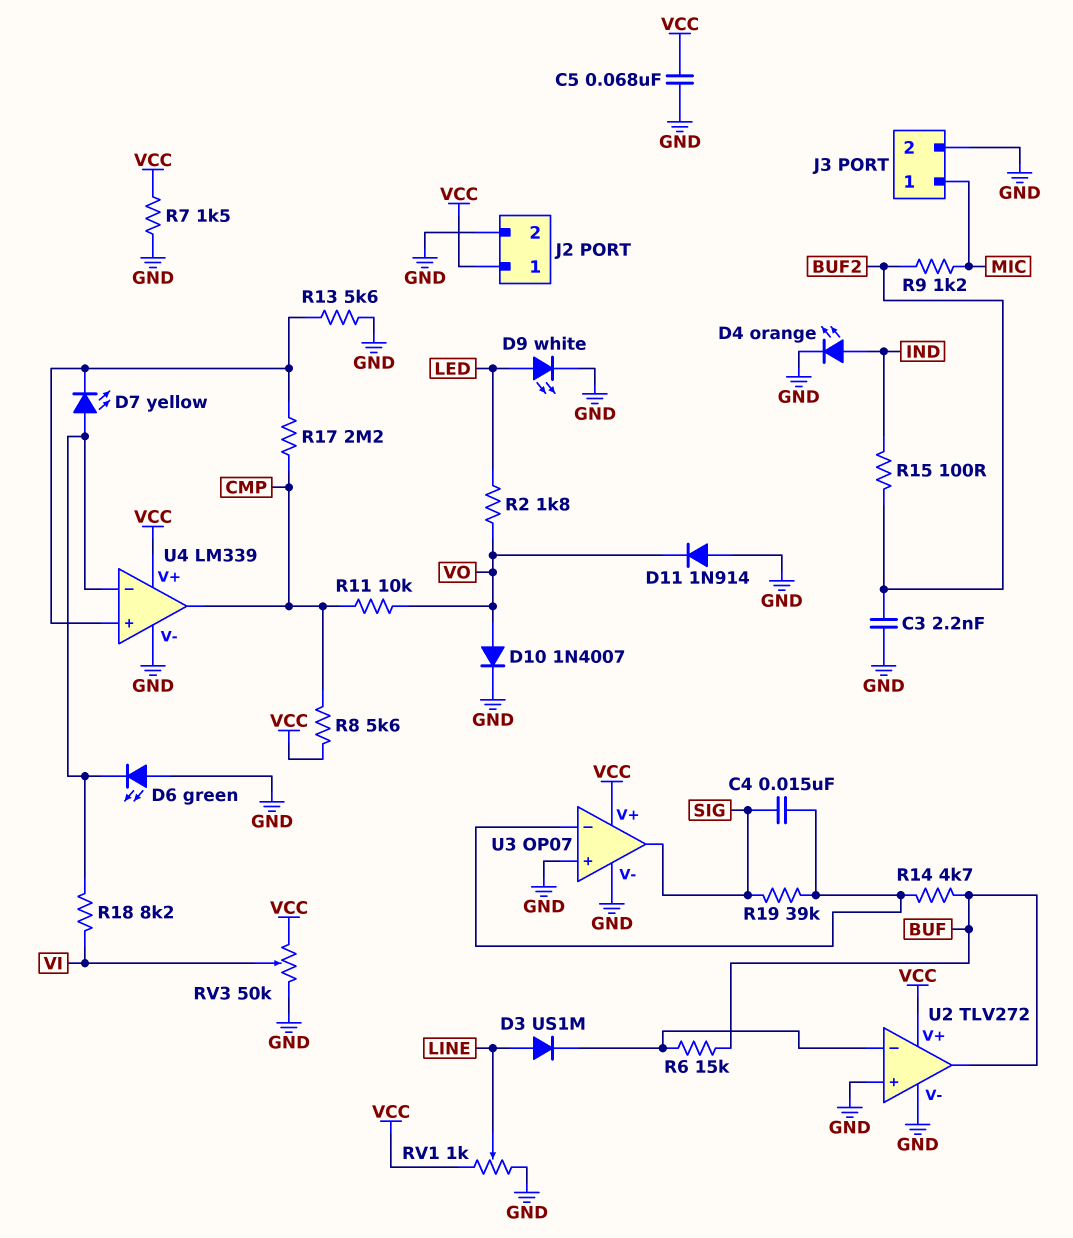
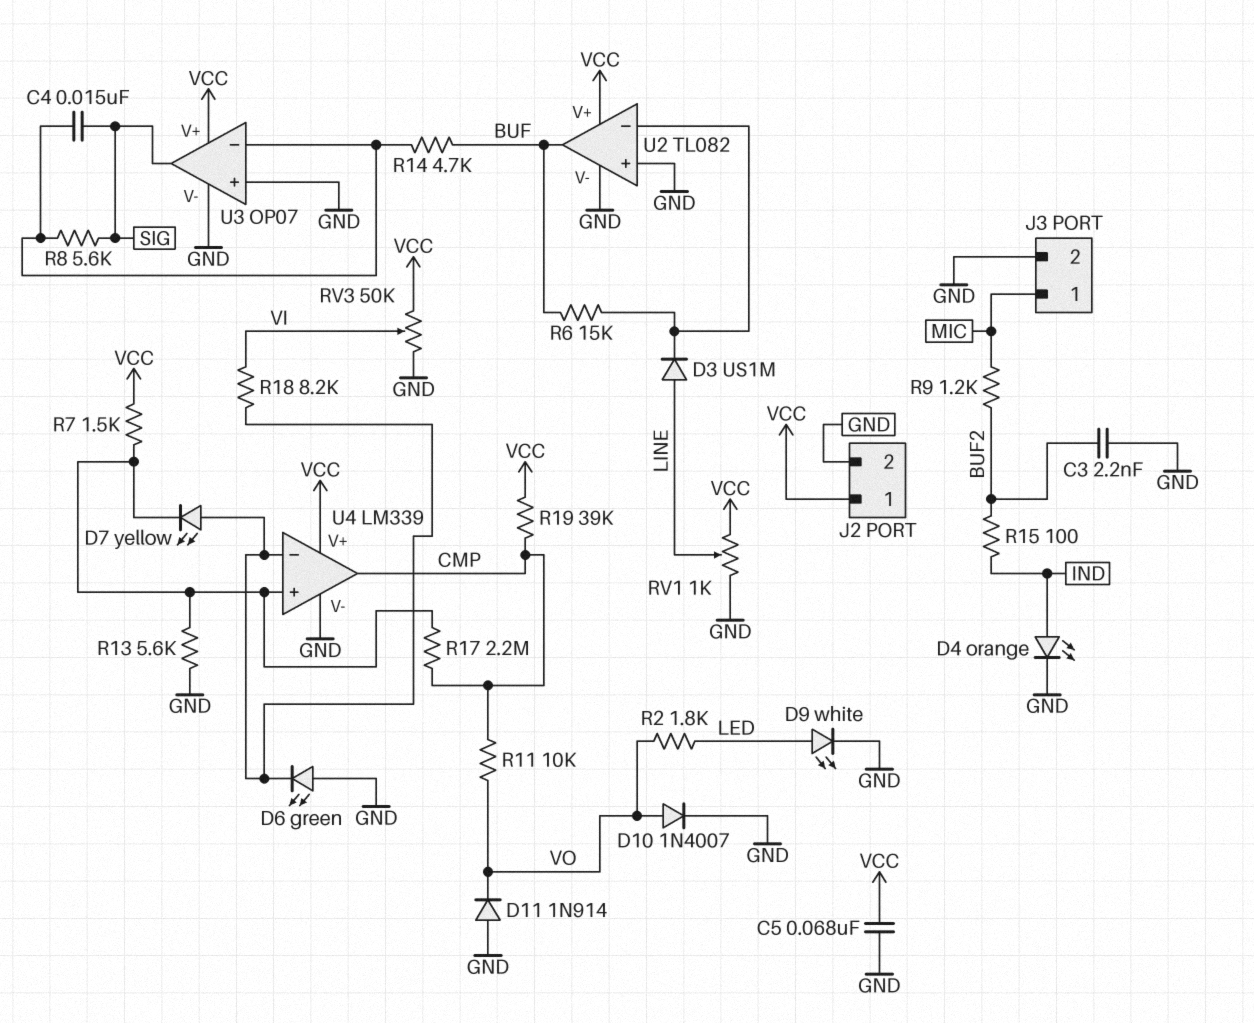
R7: 1.5k (GND, VCC) -> 1.5k (U4/in+, VCC)
R8: 5.6k (CMP, VCC) -> 5.6k (SIG, U3/in-)
R19: 39k (SIG, U3/in-) -> 39k (CMP, VCC)
U2: TLV272 -> TL082

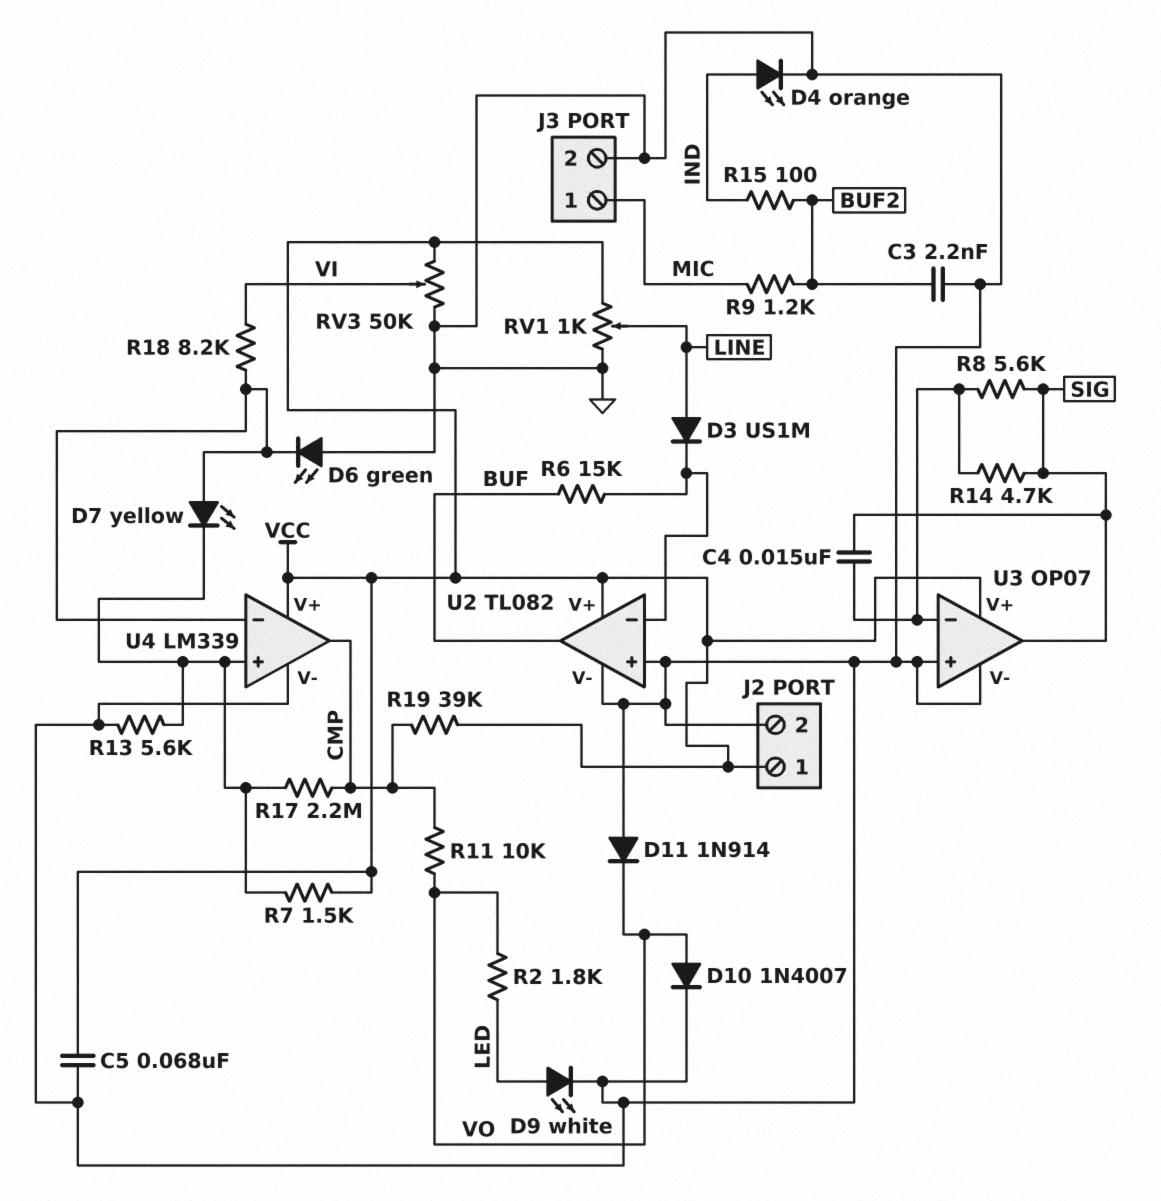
R14: 4.7k (BUF, U3/in-) -> 4.7k (SIG, U3/in-)

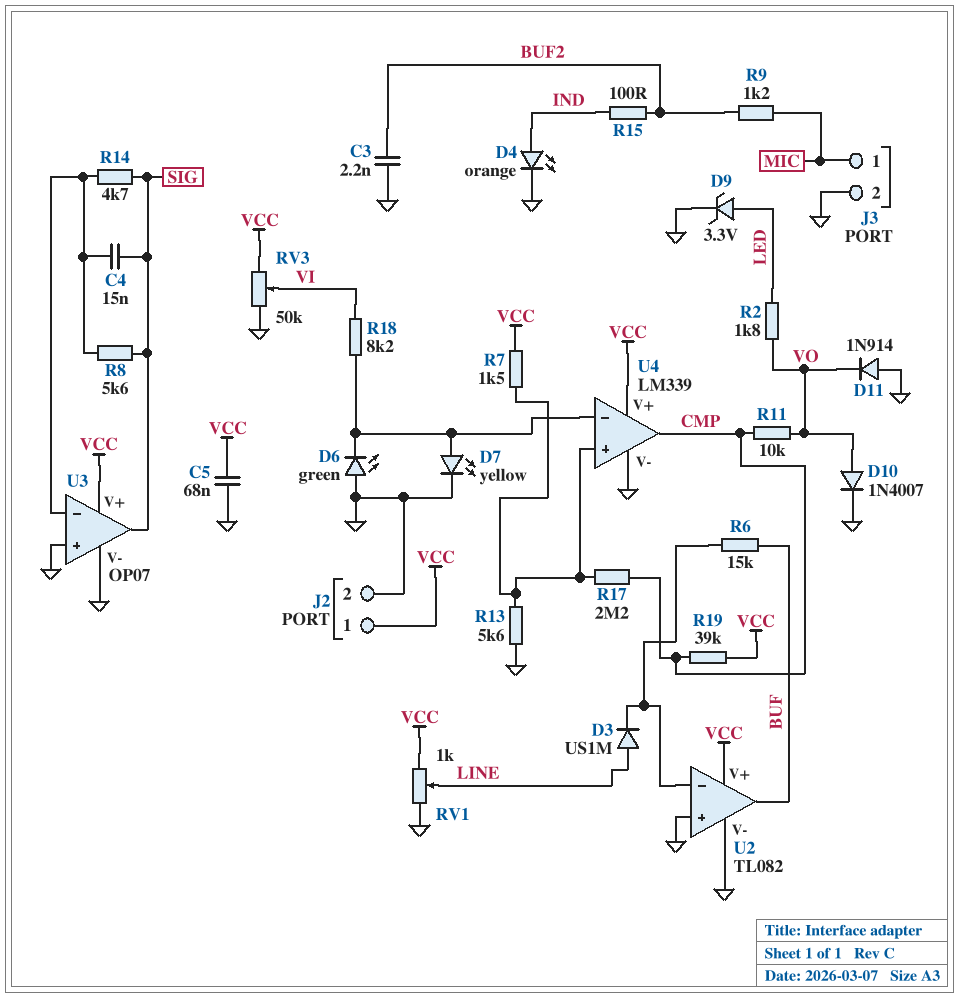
D7: LED yellow (A U4/in-, K U4/in+) -> LED yellow (A U4/in-, K GND)
D9: LED white (A LED, K GND) -> zener 3.3V (A LED, K GND)

